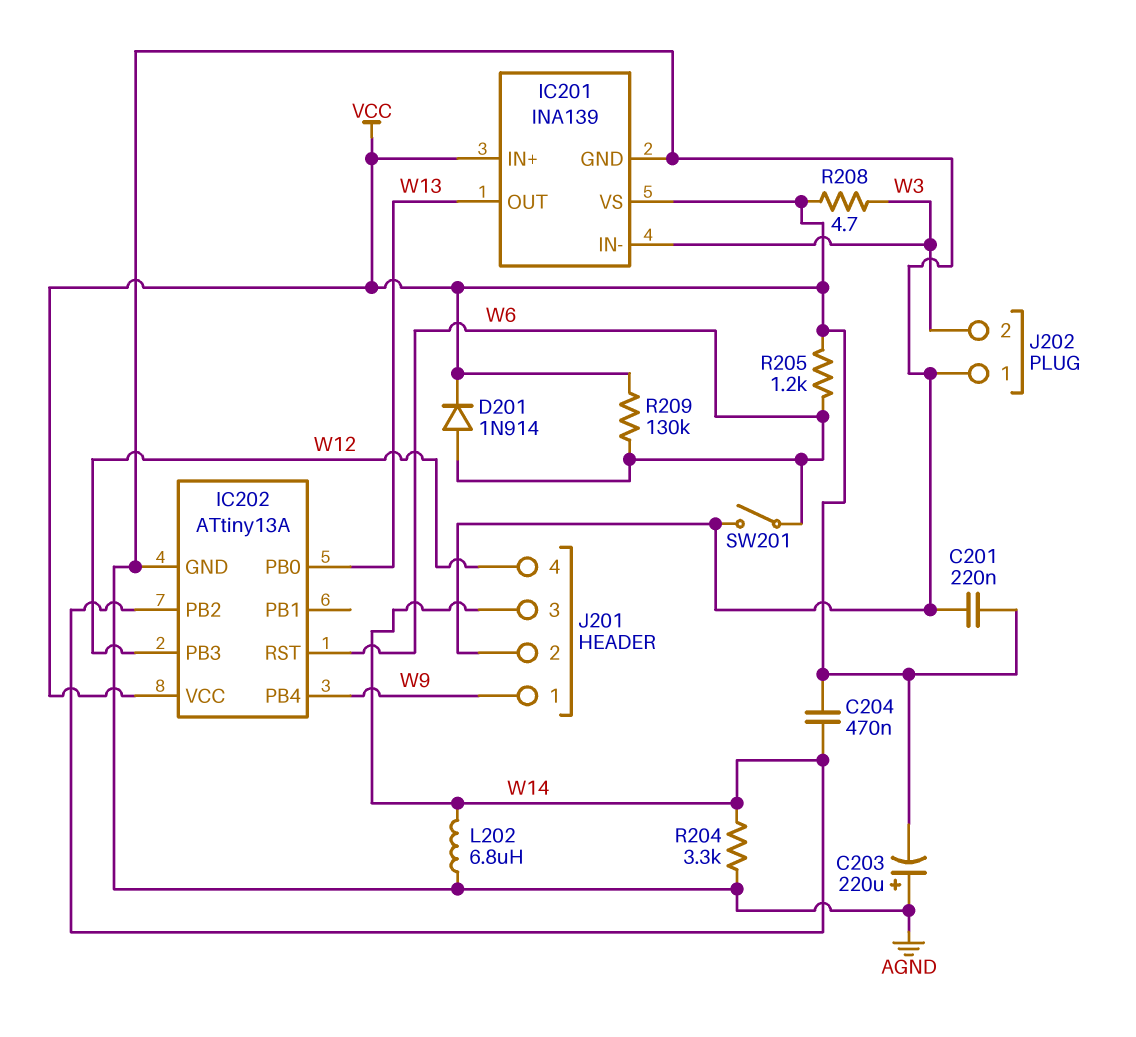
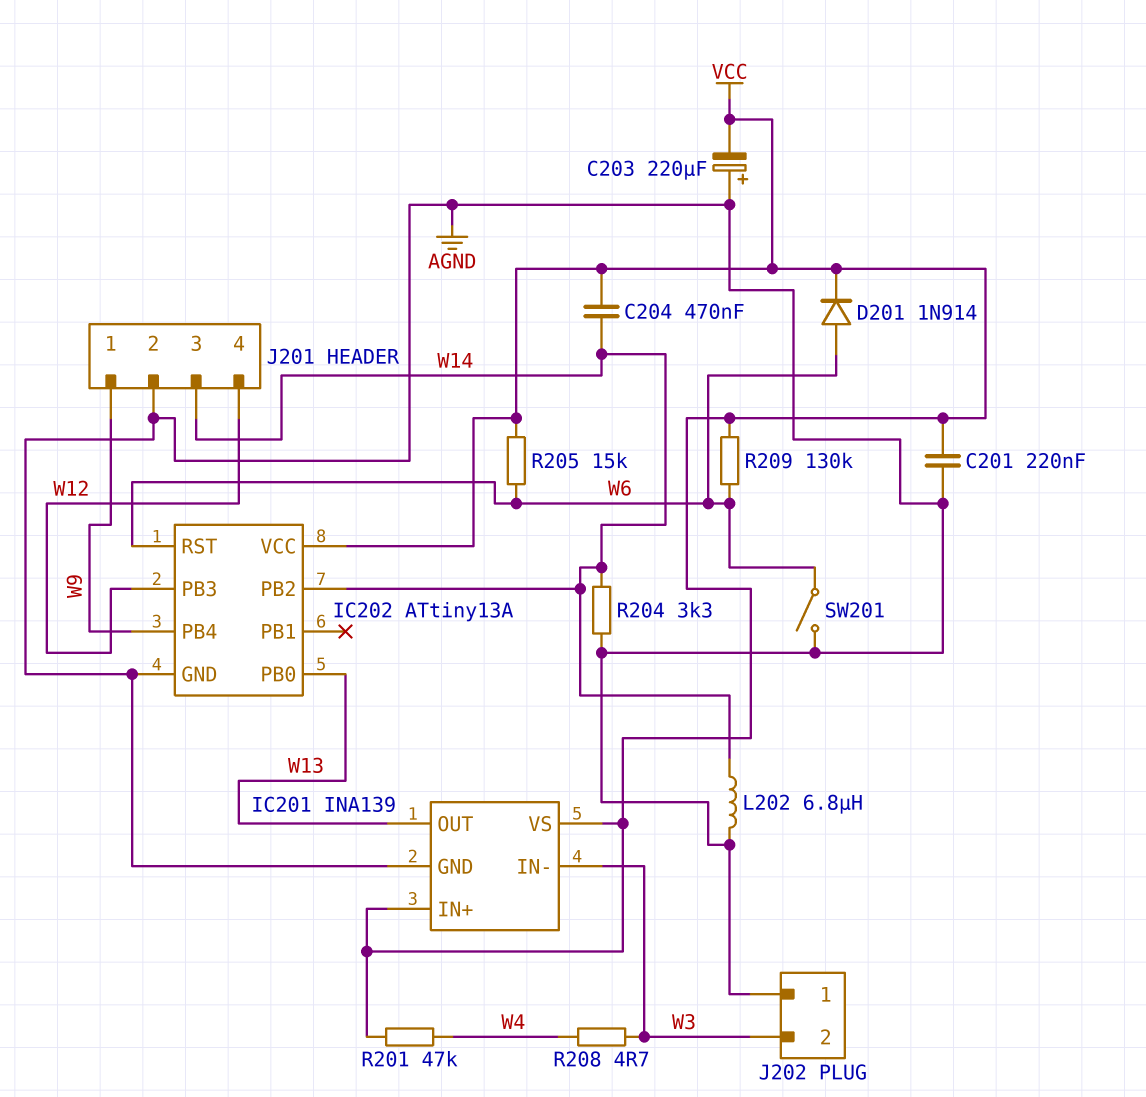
R201: none -> 47k (VCC, W4)
R205: 1.2k (VCC, W6) -> 15k (VCC, W6)
R208: 4.7 (VCC, W3) -> 4.7 (W3, W4)

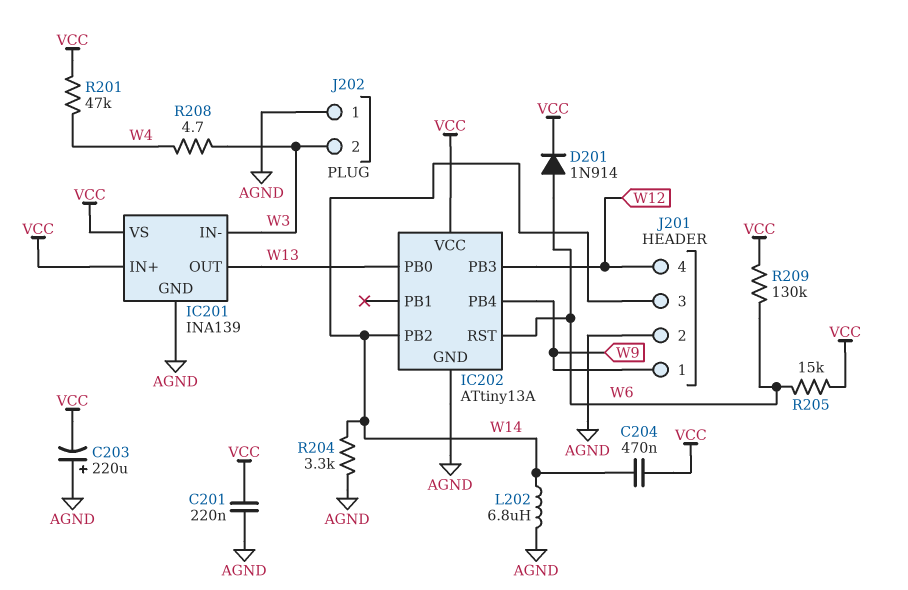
SW201: switch (AGND, W6) -> none

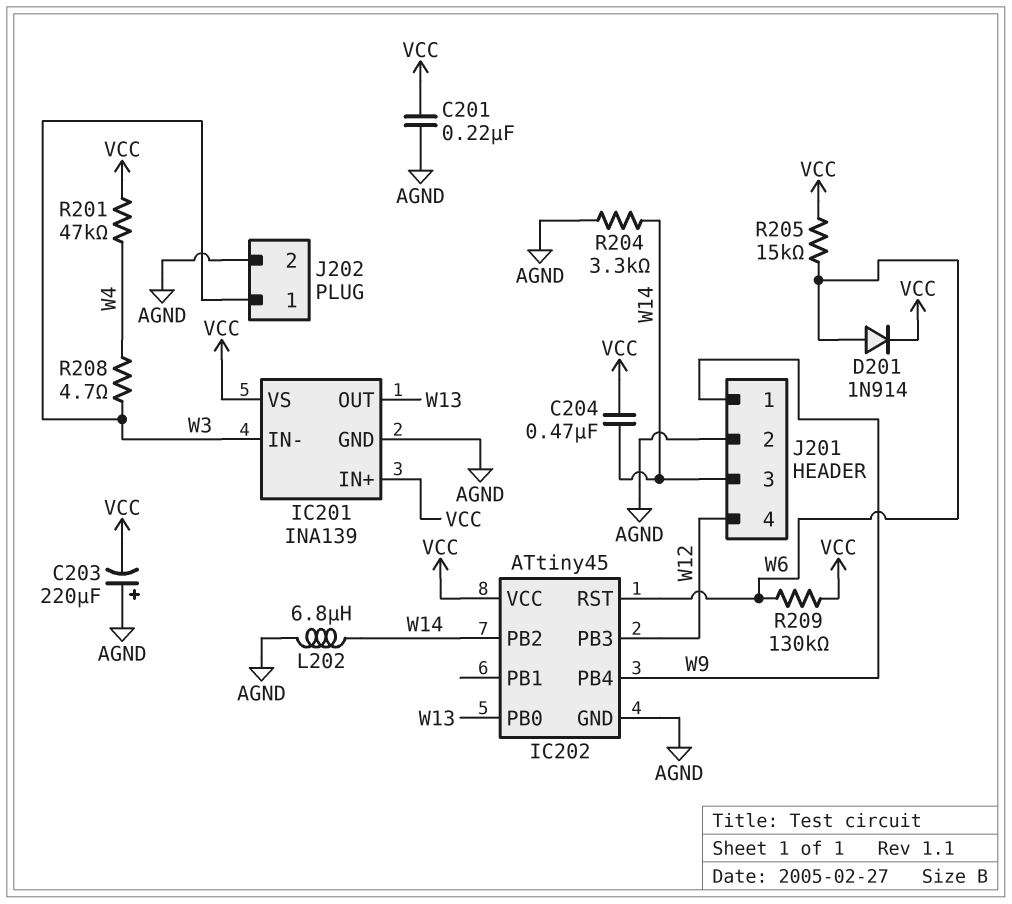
IC202: ATtiny13A -> ATtiny45
J202 pin 1: AGND -> W3
J202 pin 2: W3 -> AGND

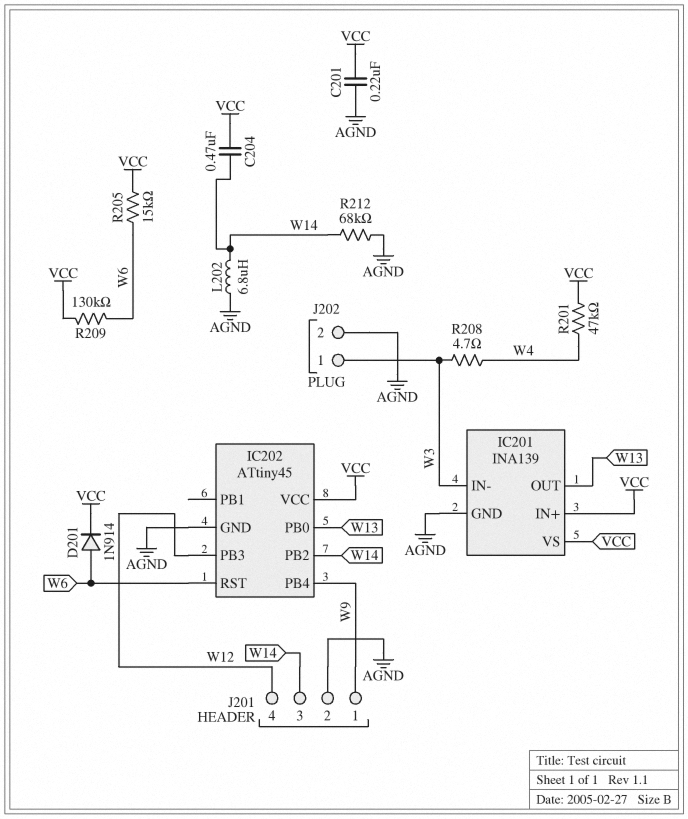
C203: 220uF (plus AGND, minus VCC) -> none
R204: 3.3k (AGND, W14) -> none
R212: none -> 68k (AGND, W14)

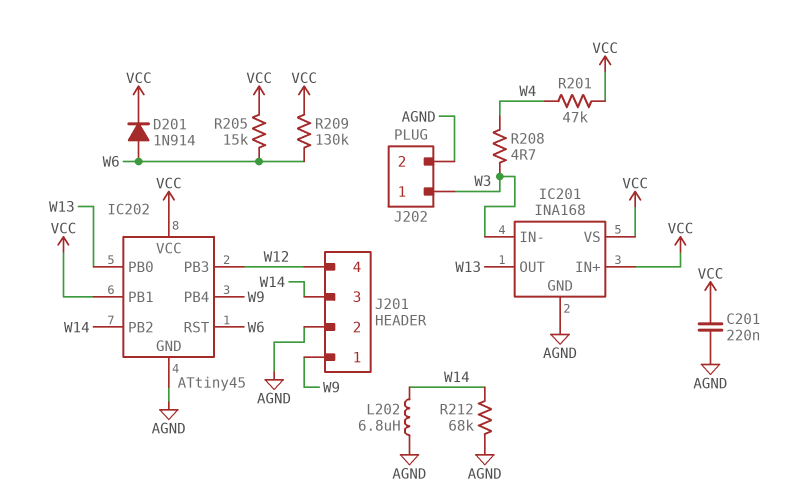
C204: 470nF (VCC, W14) -> none
IC201: INA139 -> INA168
IC202 pin PB1: none -> VCC

